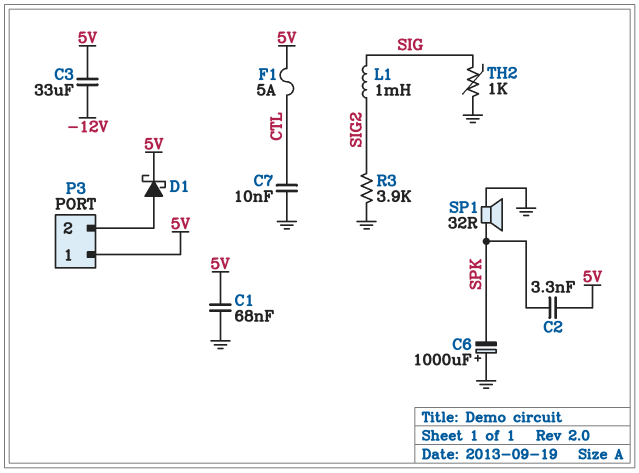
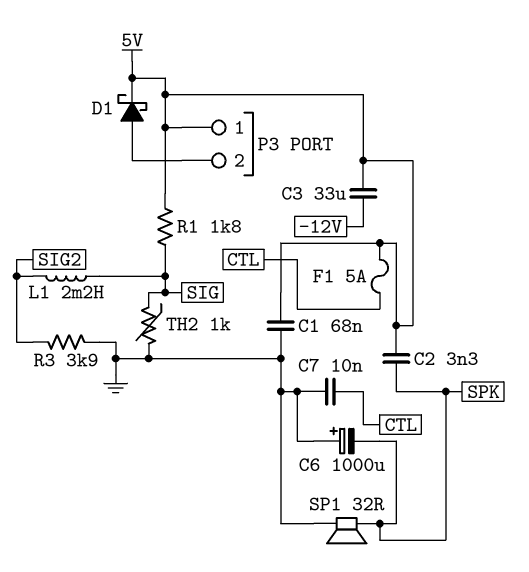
L1: 1mH (SIG, SIG2) -> 2.2mH (SIG, SIG2)
R1: none -> 1.8k (5V, SIG)

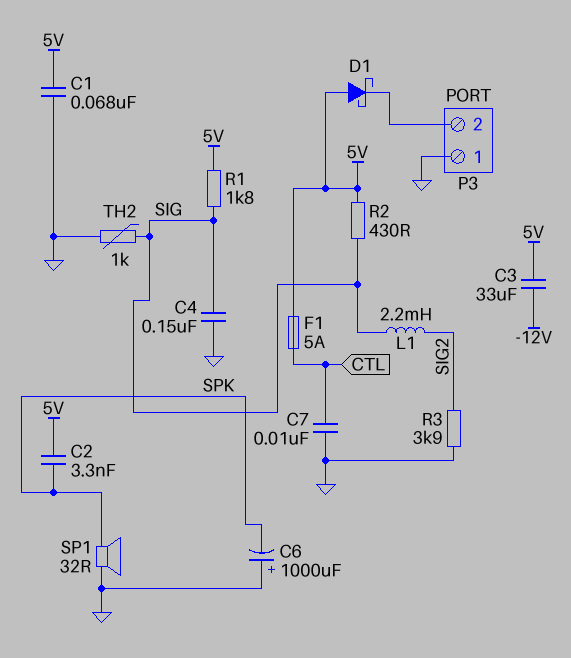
C4: none -> 150nF (GND, SIG)
D1: schottky (A P3/2, K 5V) -> schottky (A 5V, K P3/2)
P3 pin 1: 5V -> GND
R2: none -> 430 (5V, SIG)

